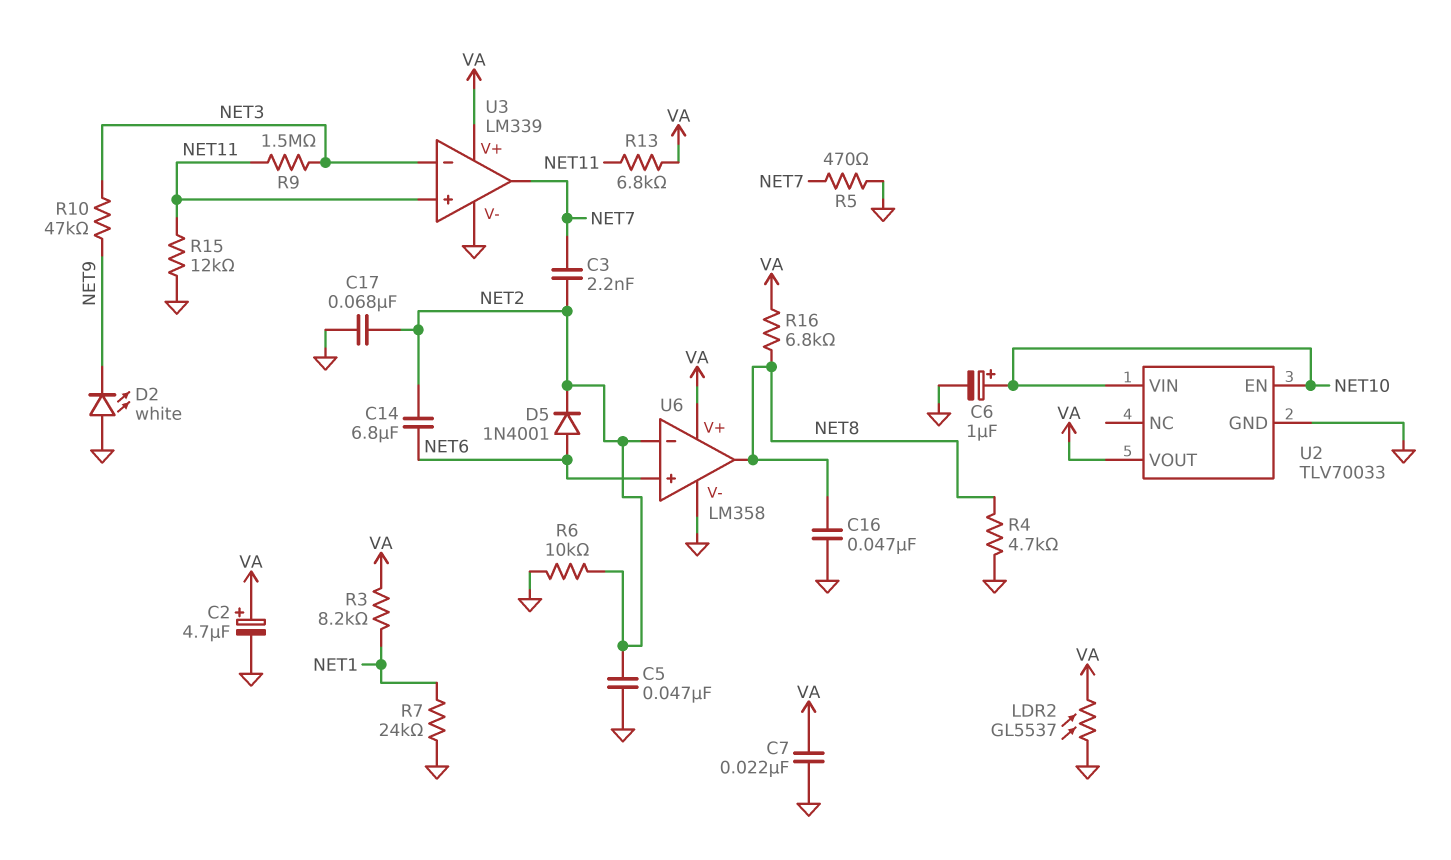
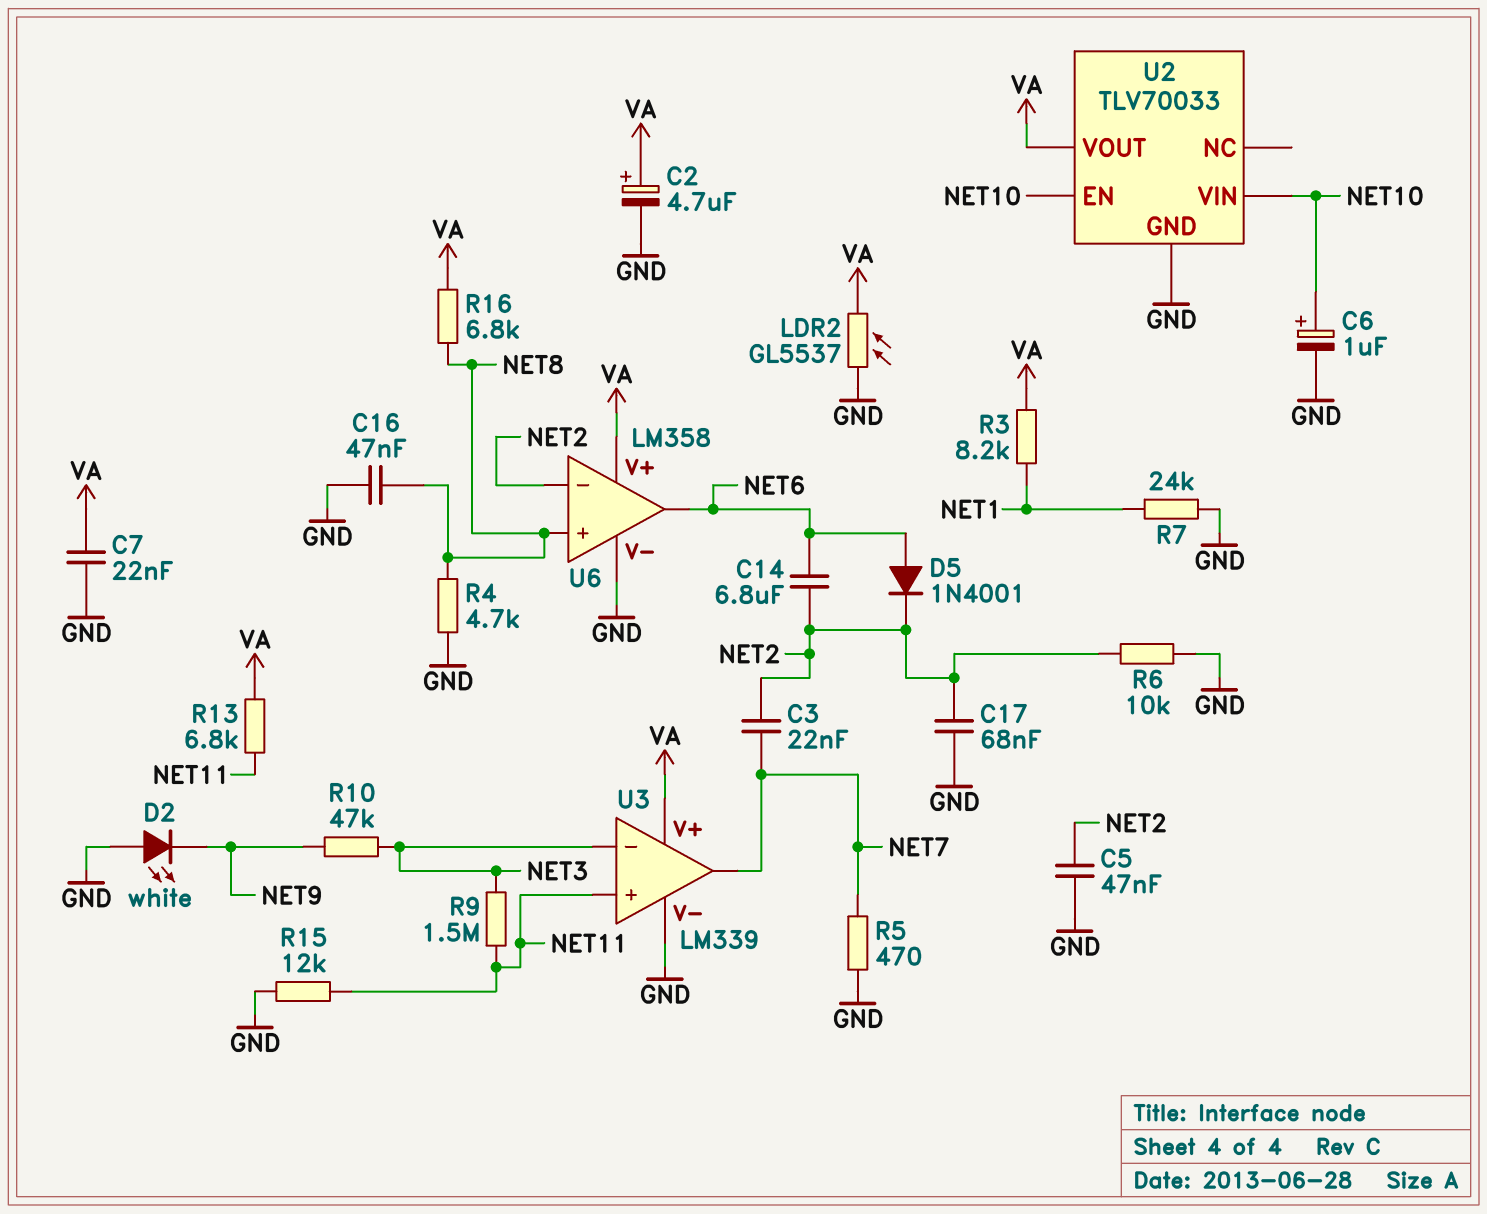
C3: 2.2nF (NET2, NET7) -> 22nF (NET2, NET7)
U6 pin in+: NET6 -> NET8
U6 pin out: NET8 -> NET6

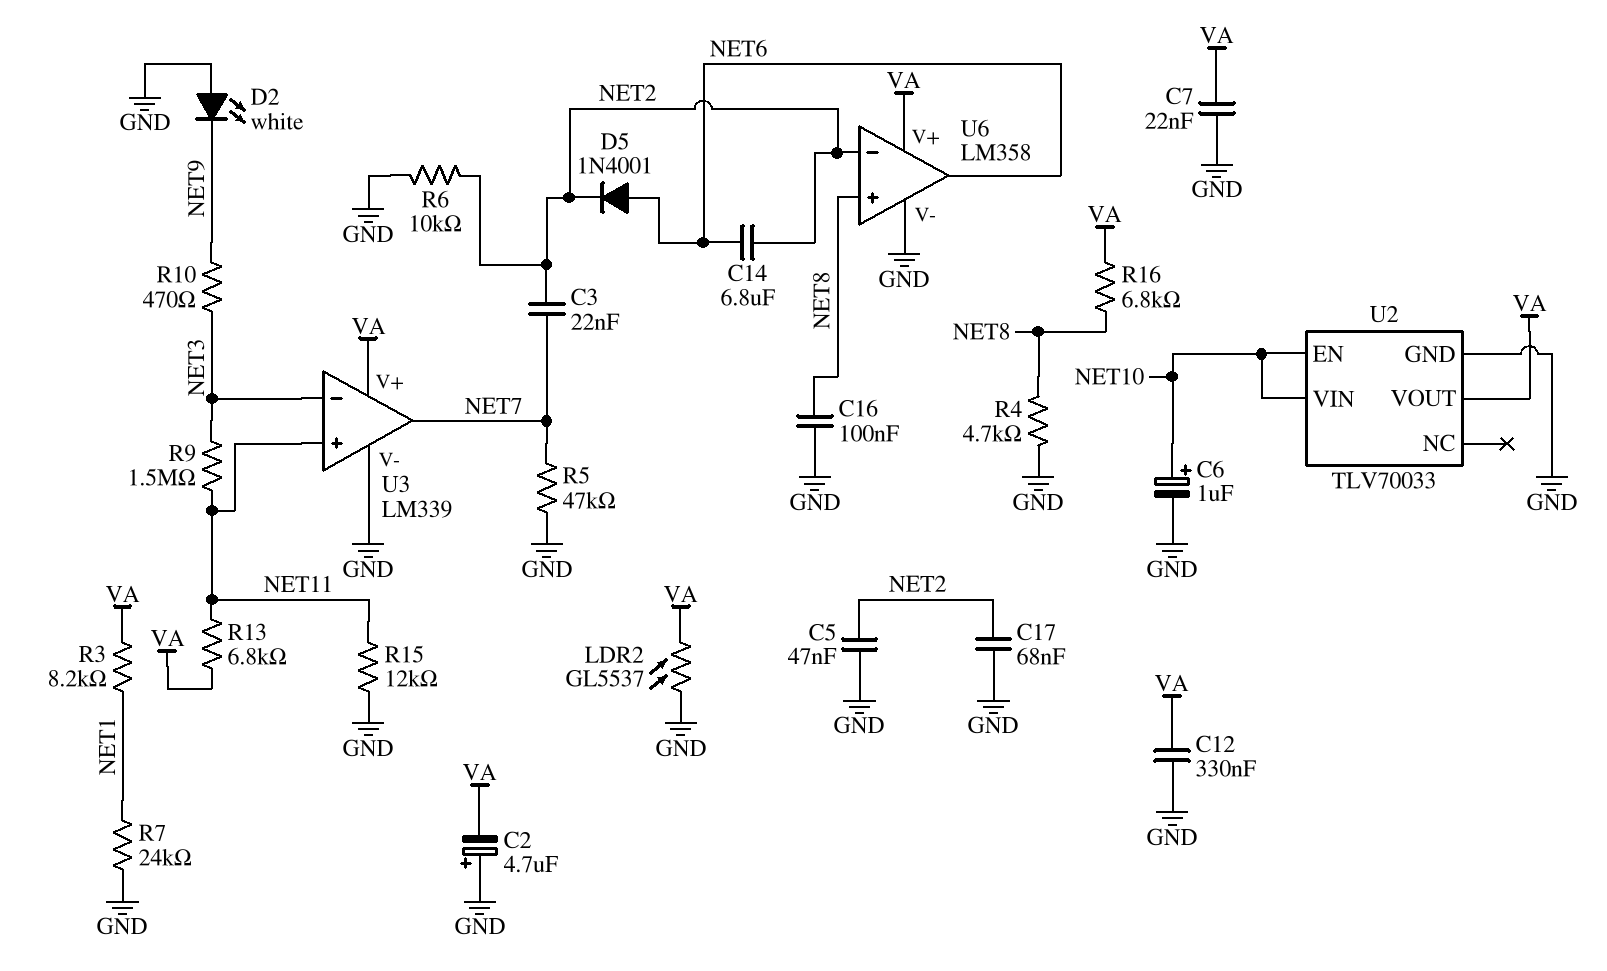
C2: 4.7uF (plus VA, minus GND) -> 4.7uF (plus GND, minus VA)
C12: none -> 330nF (GND, VA)
C16: 47nF (GND, NET8) -> 100nF (GND, NET8)
R5: 470 (GND, NET7) -> 47k (GND, NET7)
R10: 47k (NET3, NET9) -> 470 (NET3, NET9)

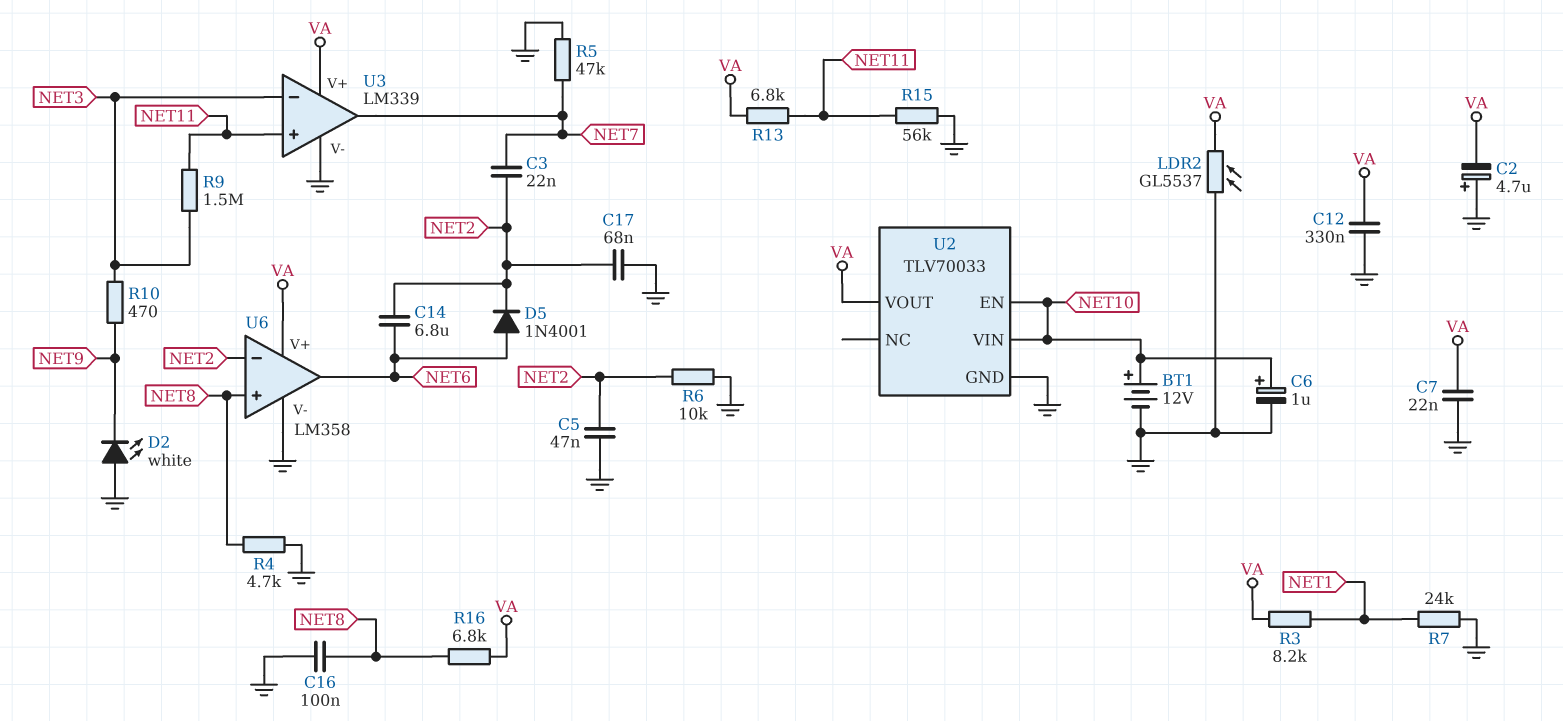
BT1: none -> 12V (plus NET10, minus GND)
R15: 12k (GND, NET11) -> 56k (GND, NET11)

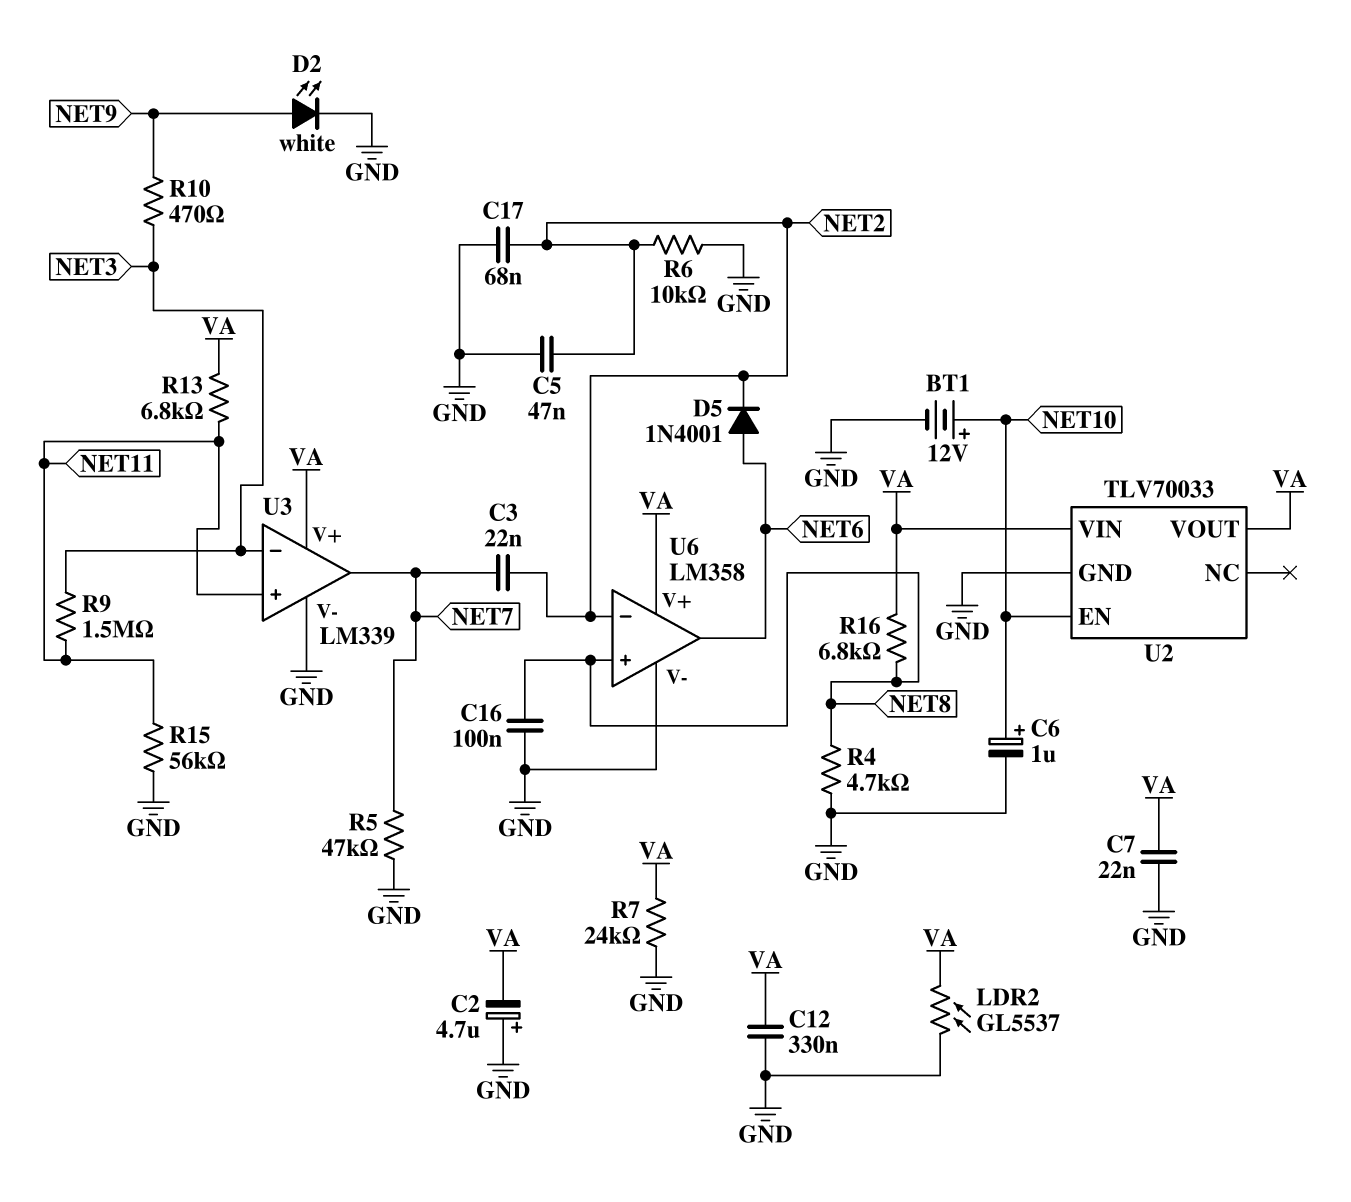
C14: 6.8uF (NET2, NET6) -> none
D2: LED white (A GND, K NET9) -> LED white (A NET9, K GND)
R3: 8.2k (NET1, VA) -> none
R7: 24k (GND, NET1) -> 24k (GND, VA)
U2 pin VIN: NET10 -> VA

